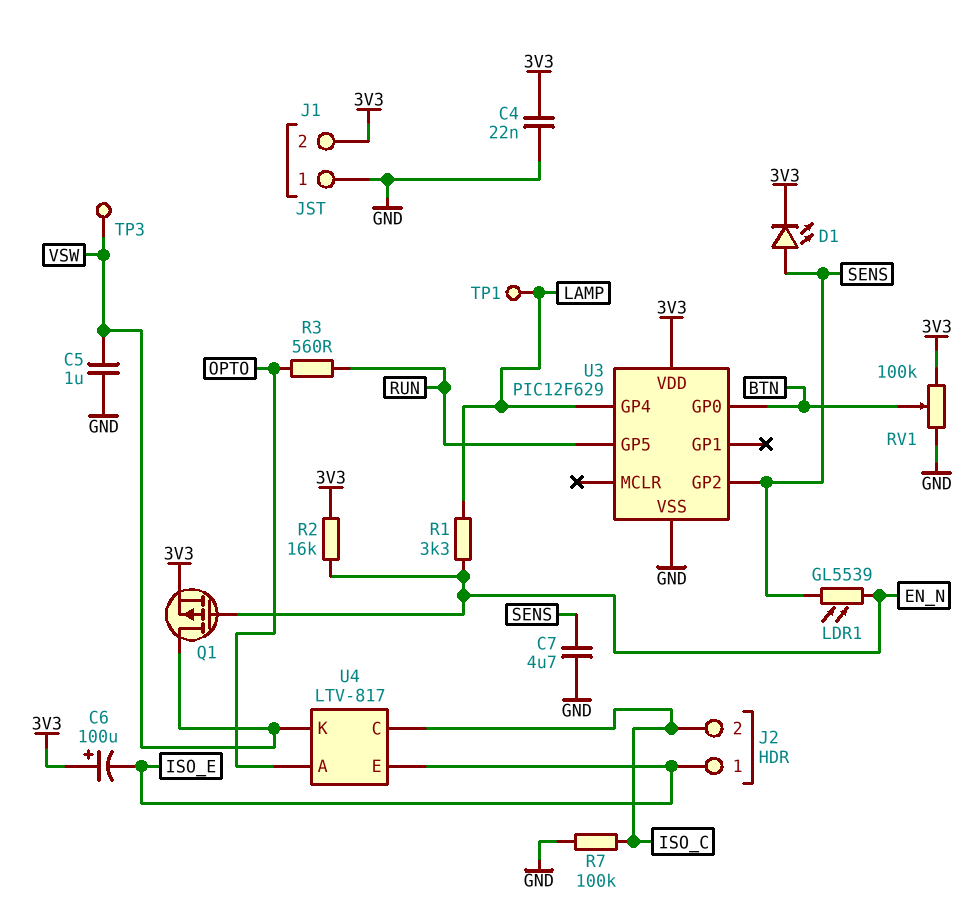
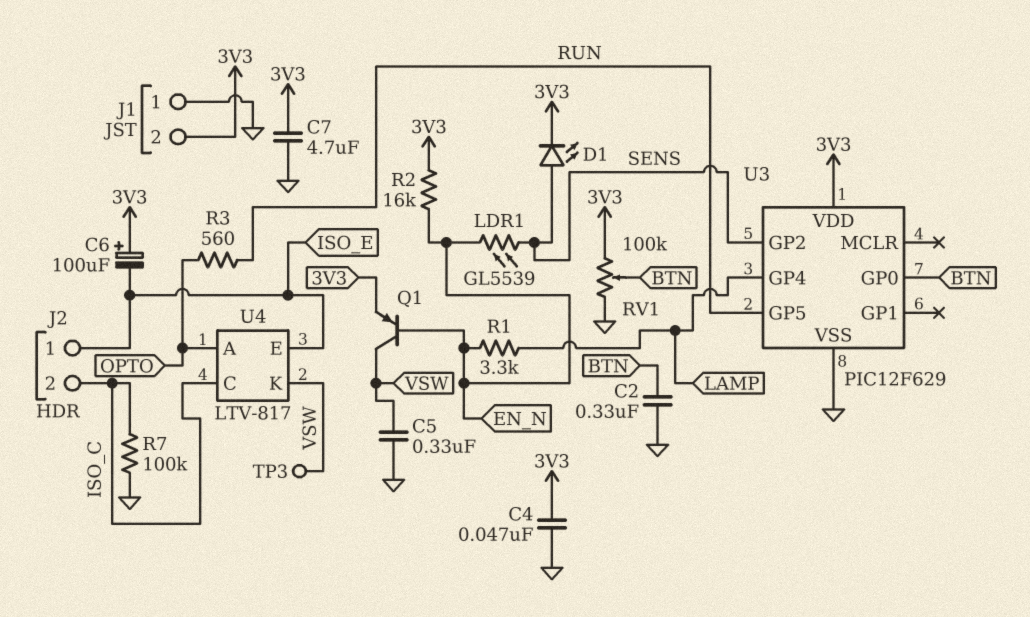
C2: none -> 330nF (BTN, GND)
C4: 22nF (3V3, GND) -> 47nF (3V3, GND)
C5: 1uF (GND, VSW) -> 330nF (GND, VSW)
C7: 4.7uF (GND, SENS) -> 4.7uF (3V3, GND)
Q1: PMOS (G EN_N, D VSW, S 3V3) -> PNP (B EN_N, C VSW, E 3V3)
TP1: test point (LAMP) -> none

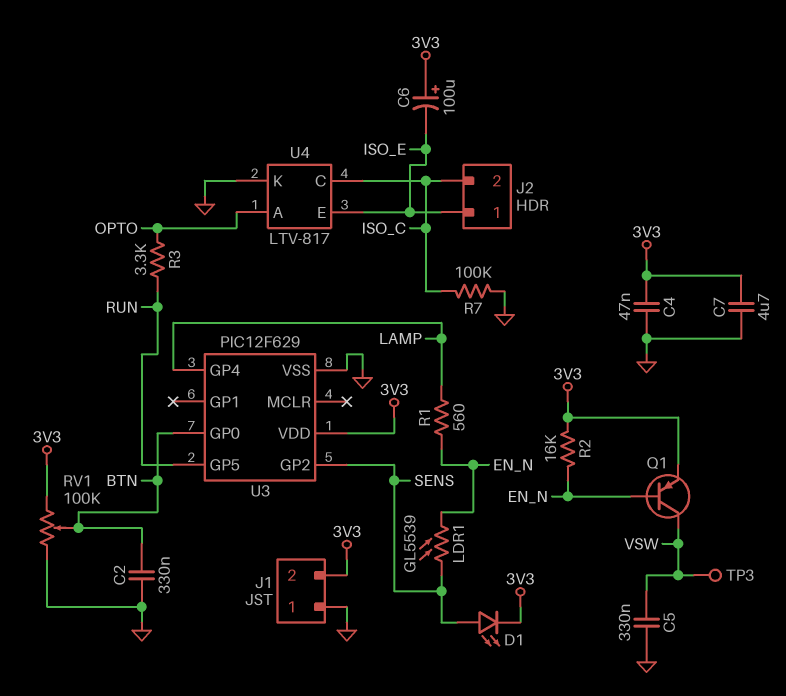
R1: 3.3k (EN_N, LAMP) -> 560 (EN_N, LAMP)
R3: 560 (OPTO, RUN) -> 3.3k (OPTO, RUN)
U4 pin K: VSW -> GND

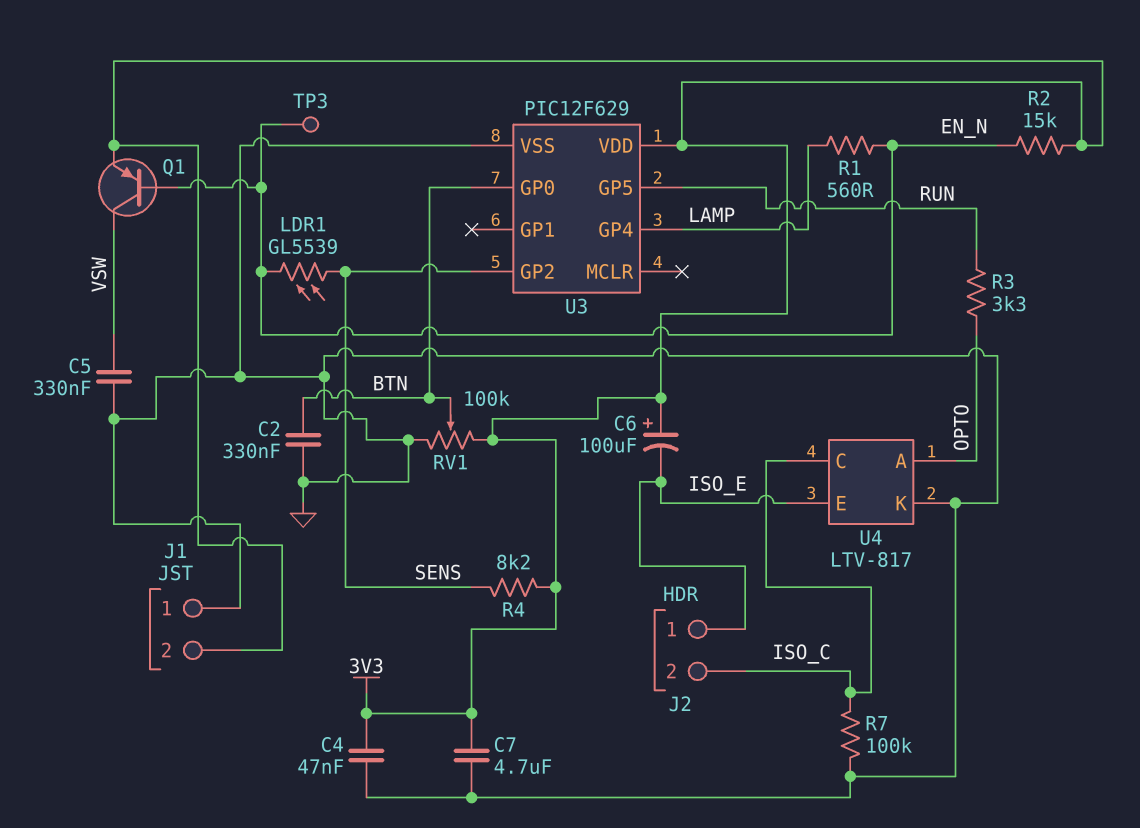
D1: LED (A SENS, K 3V3) -> none
R2: 16k (3V3, EN_N) -> 15k (3V3, EN_N)
R4: none -> 8.2k (3V3, SENS)
TP3: test point (VSW) -> test point (EN_N)

